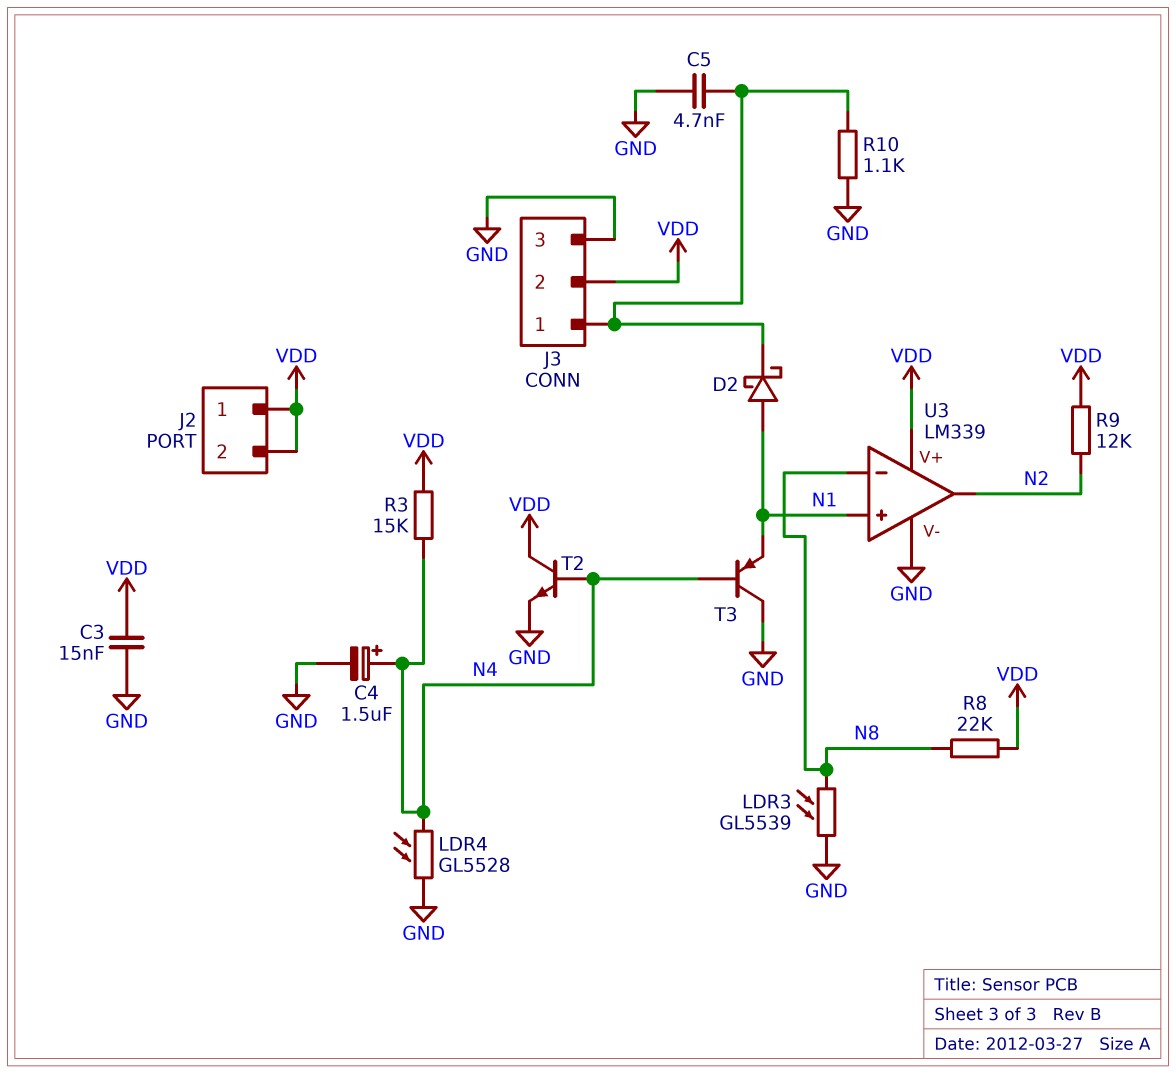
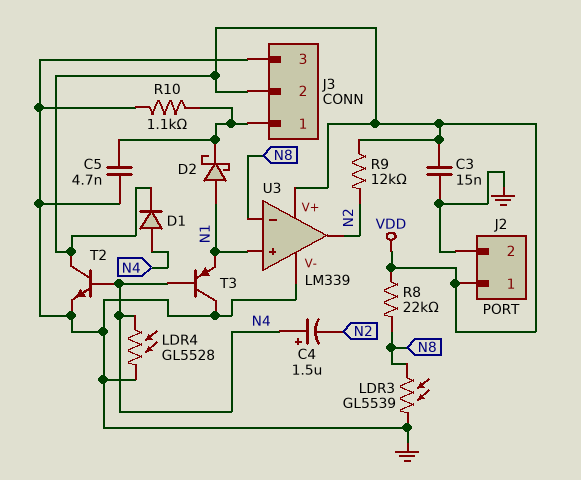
C4: 1.5uF (plus N4, minus GND) -> 1.5uF (plus N4, minus N2)
D1: none -> diode (A N4, K VDD)
J2 pin 2: VDD -> GND
R3: 15k (N4, VDD) -> none

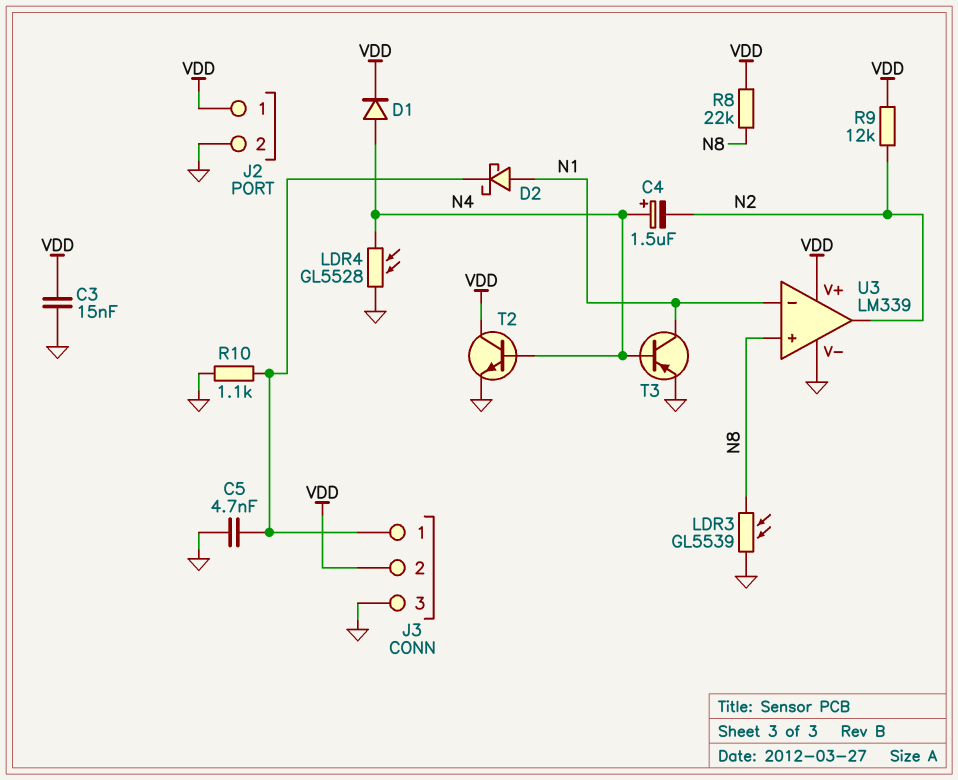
T3: PNP (B N4, C GND, E N1) -> PNP (B N4, C N1, E GND)
U3 pin in+: N1 -> N8
U3 pin in-: N8 -> N1

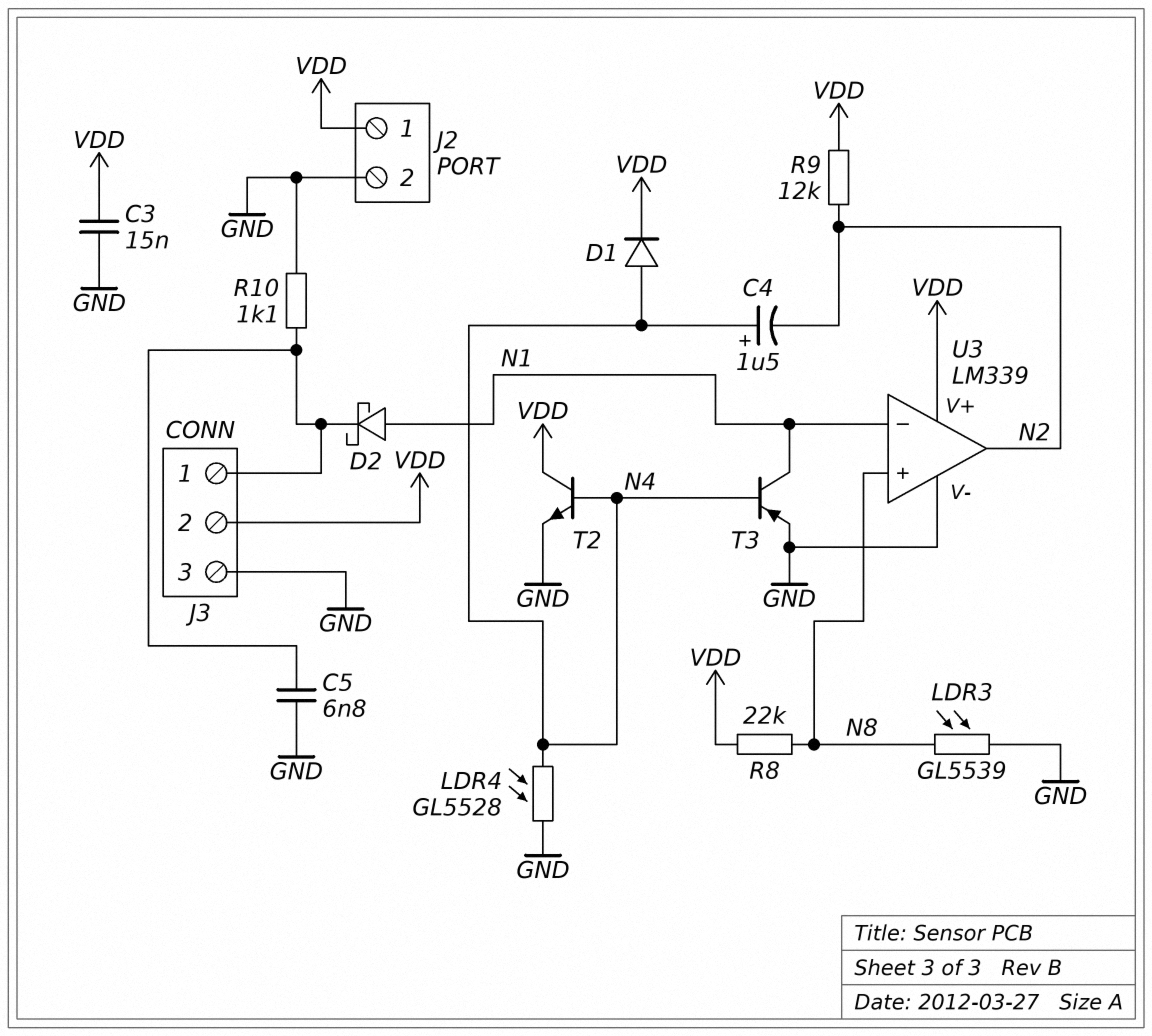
C5: 4.7nF (GND, J3/1) -> 6.8nF (GND, J3/1)

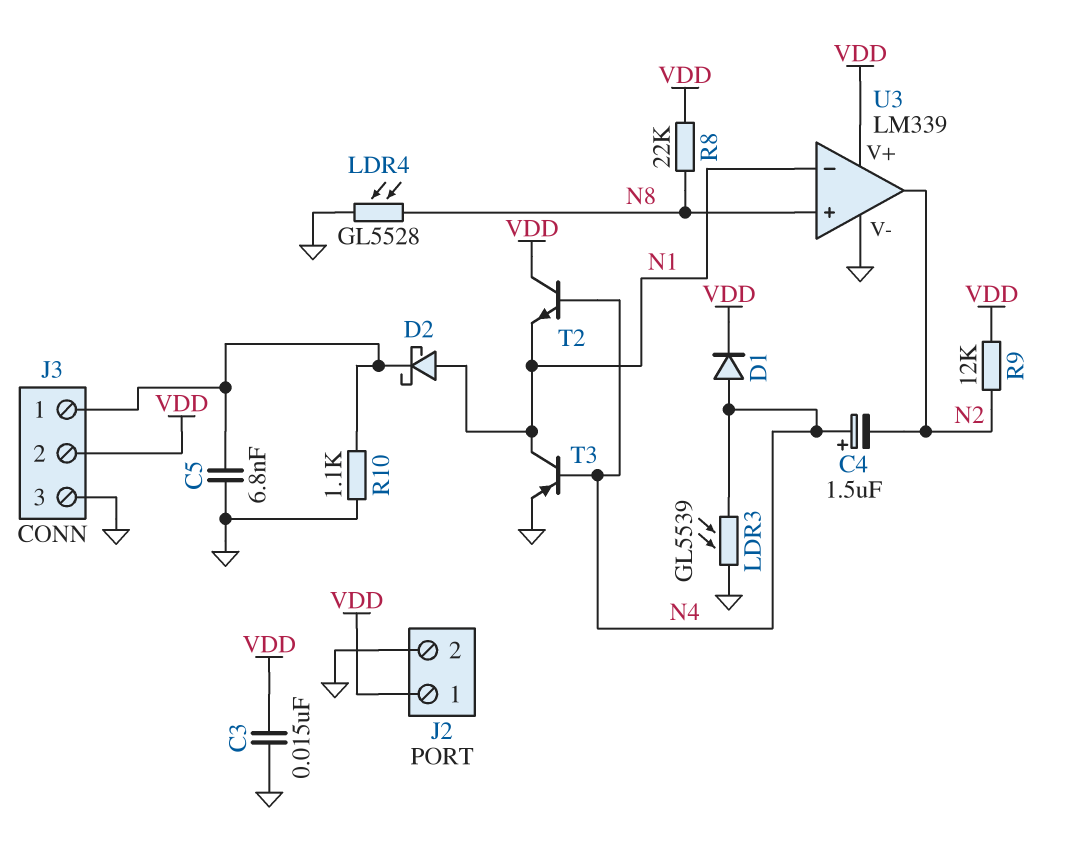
LDR3: GL5539 (GND, N8) -> GL5539 (GND, N4)
LDR4: GL5528 (GND, N4) -> GL5528 (GND, N8)
T2: NPN (B N4, C VDD, E GND) -> NPN (B N4, C VDD, E N1)

